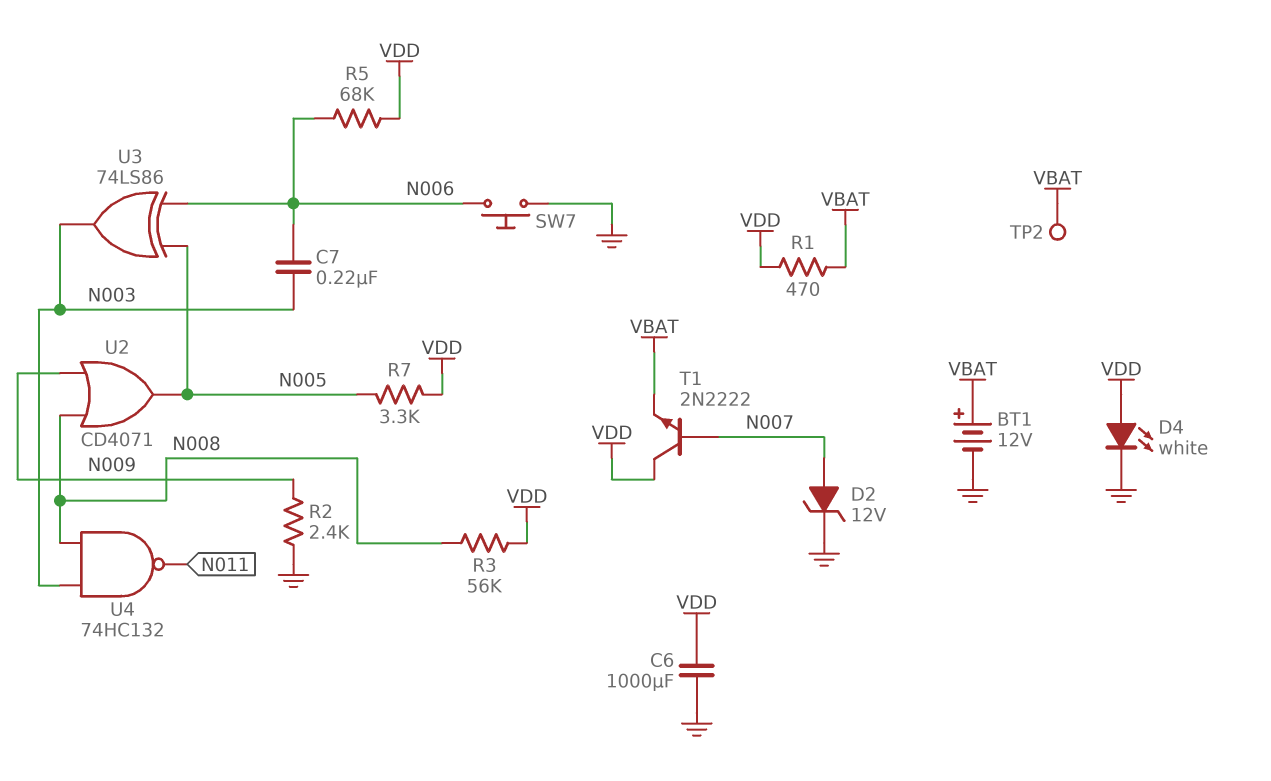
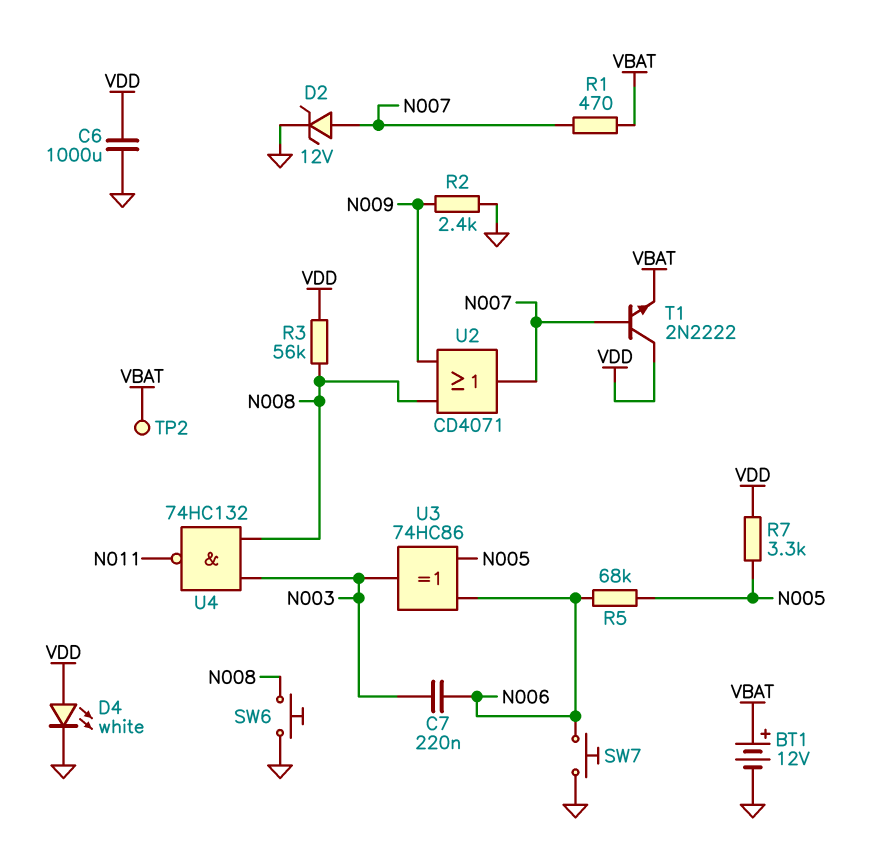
R1: 470 (VBAT, VDD) -> 470 (N007, VBAT)
R5: 68k (N006, VDD) -> 68k (N005, N006)
SW6: none -> button (GND, N008)
U2: OR CD4071 (in N008, in N009, out N005) -> OR CD4071 (in N008, in N009, out N007)
U3: XOR 74LS86 (in N005, in N006, out N003) -> XOR 74HC86 (in N005, in N006, out N003)

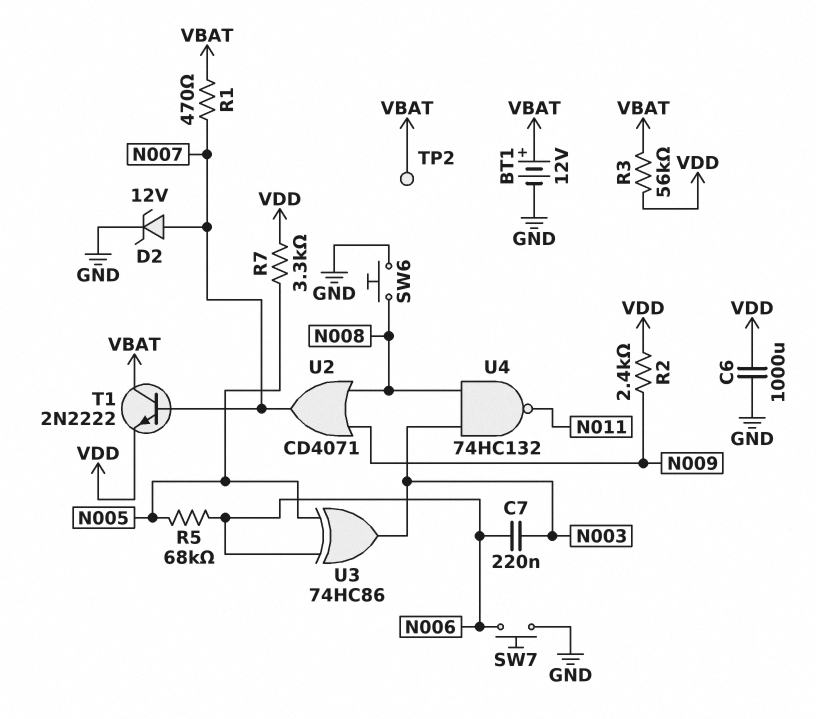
D4: LED white (A VDD, K GND) -> none
R2: 2.4k (GND, N009) -> 2.4k (N009, VDD)
R3: 56k (N008, VDD) -> 56k (VBAT, VDD)
T1: NPN 2N2222 (B N007, C VDD, E VBAT) -> NPN 2N2222 (B N007, C VBAT, E VDD)

